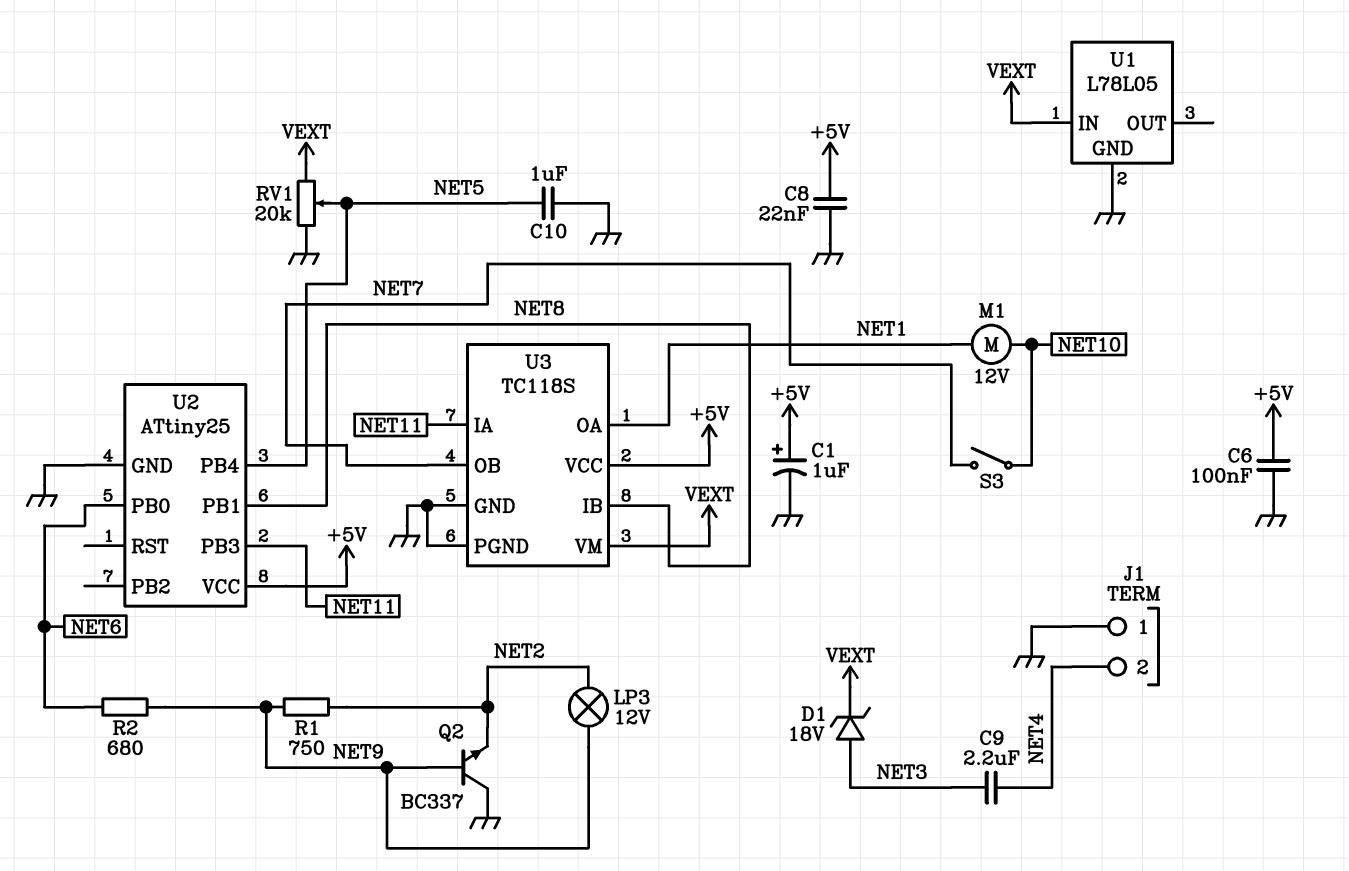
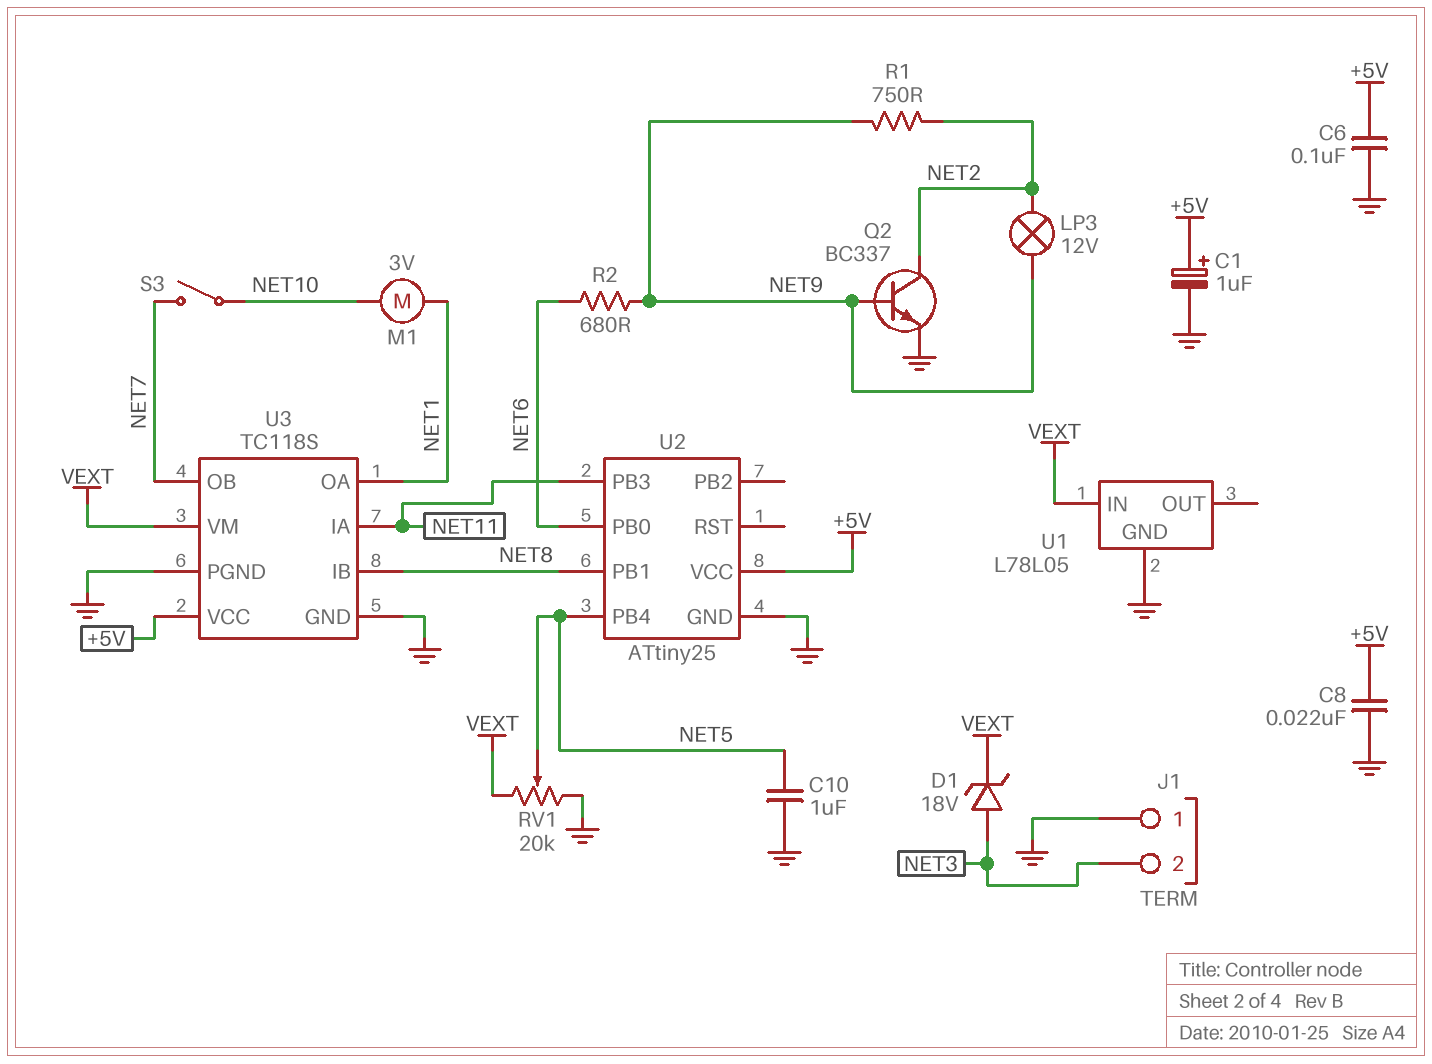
C9: 2.2uF (NET3, NET4) -> none
J1 pin 2: NET4 -> NET3
M1: motor 12V (NET1, NET10) -> motor 3V (NET1, NET10)
Q2: NPN BC337 (B NET9, C GND, E NET2) -> NPN BC337 (B NET9, C NET2, E GND)

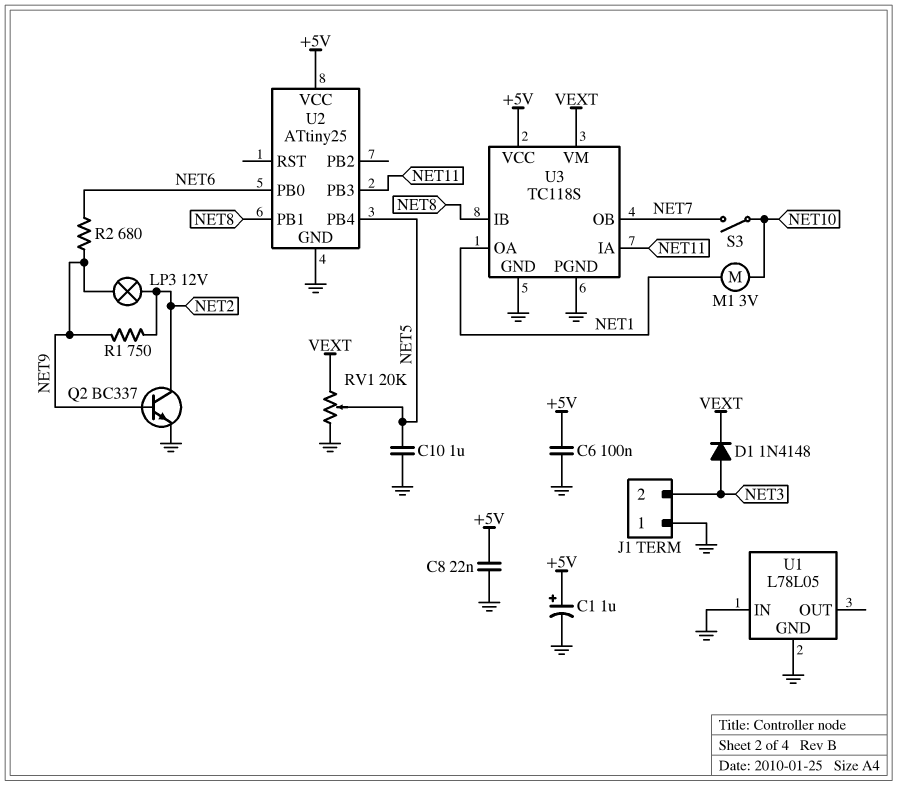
D1: zener 18V (A NET3, K VEXT) -> diode 1N4148 (A NET3, K VEXT)
U1 pin IN: VEXT -> GND

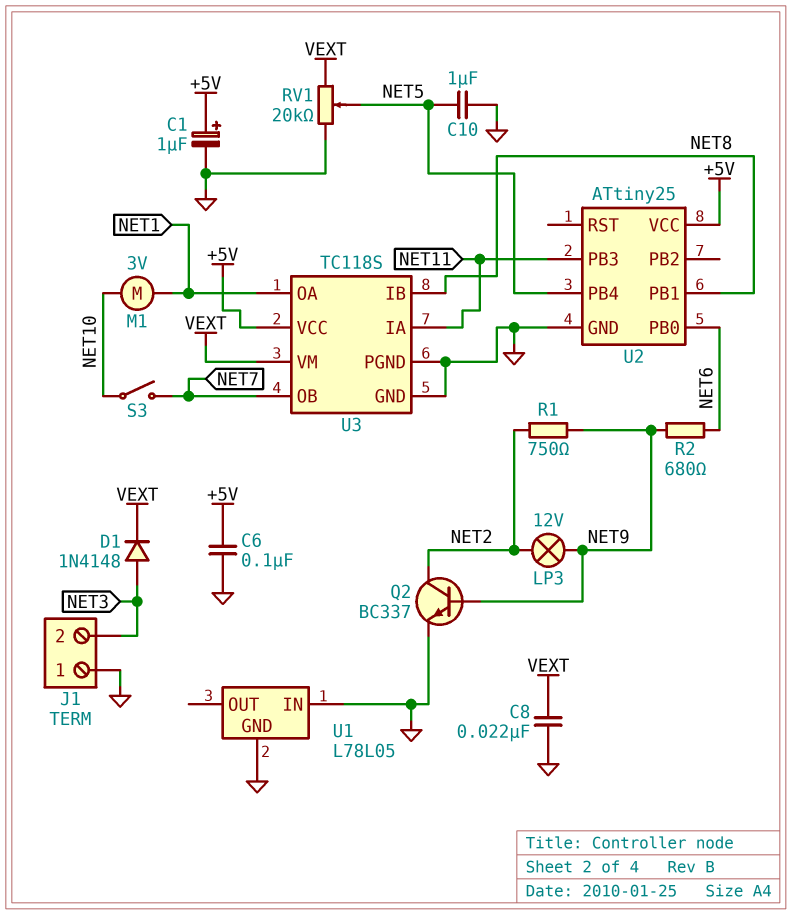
C8: 22nF (+5V, GND) -> 22nF (GND, VEXT)

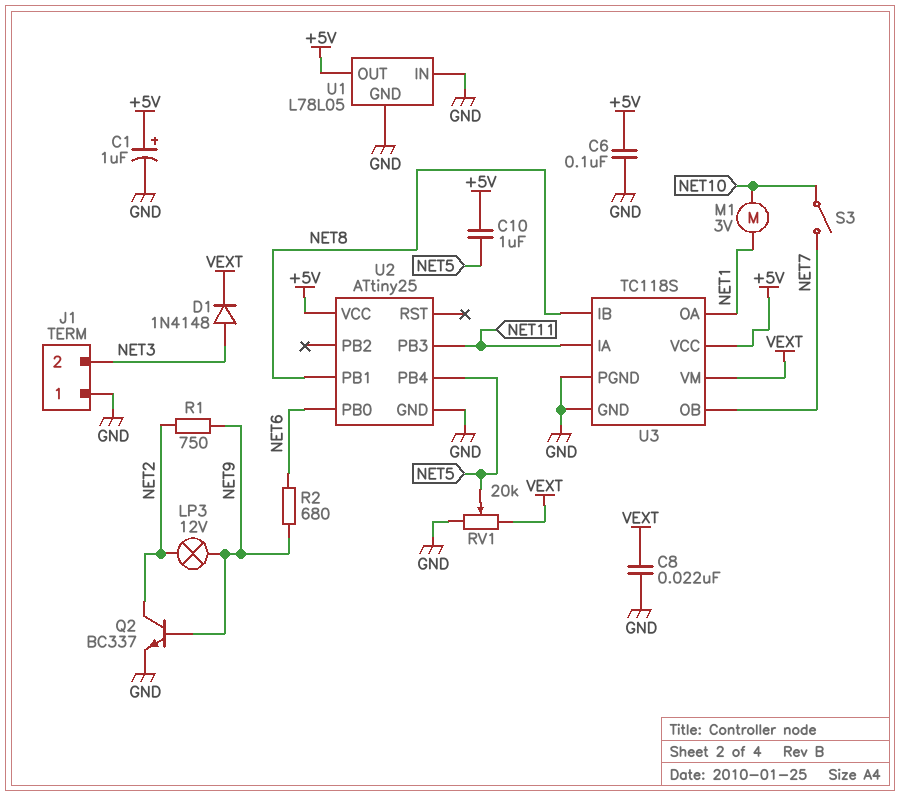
C10: 1uF (GND, NET5) -> 1uF (+5V, NET5)
U1 pin OUT: none -> +5V

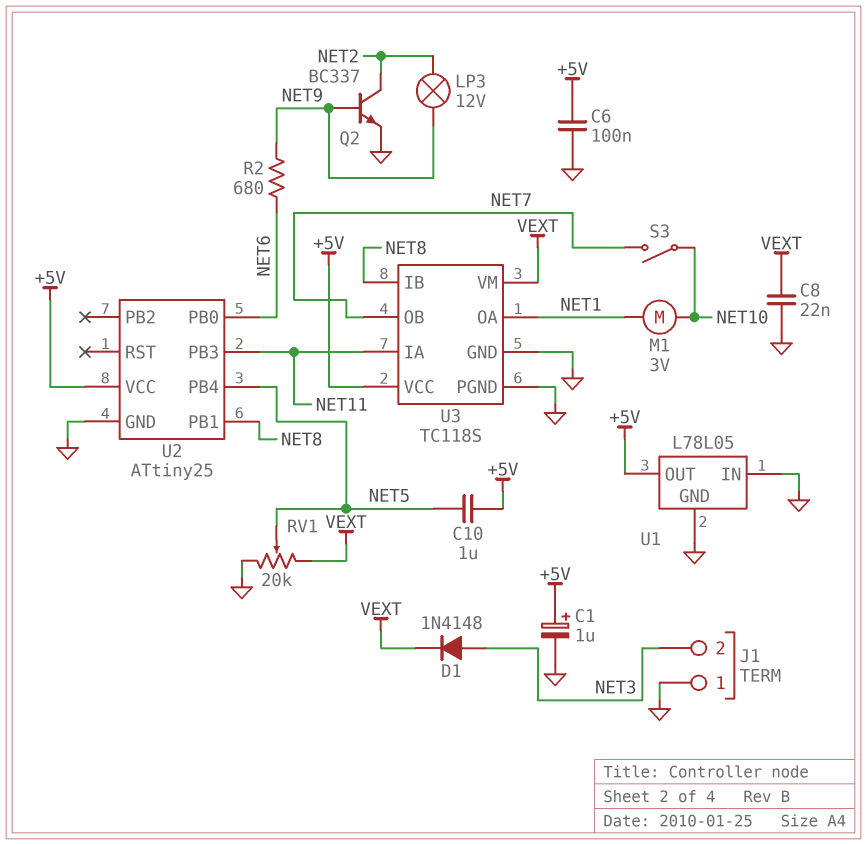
R1: 750 (NET2, NET9) -> none

